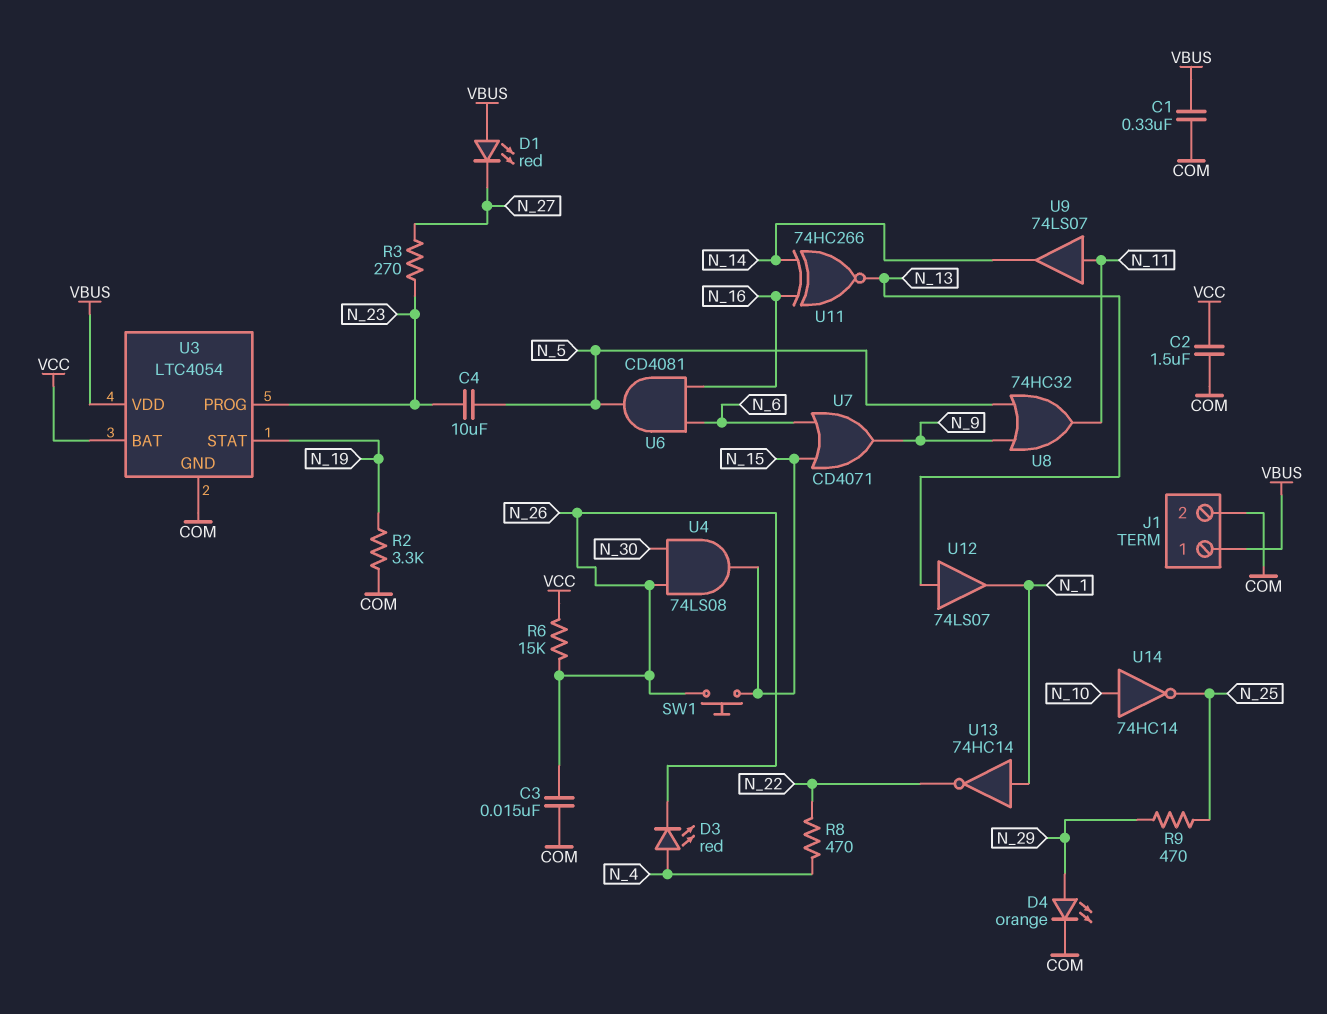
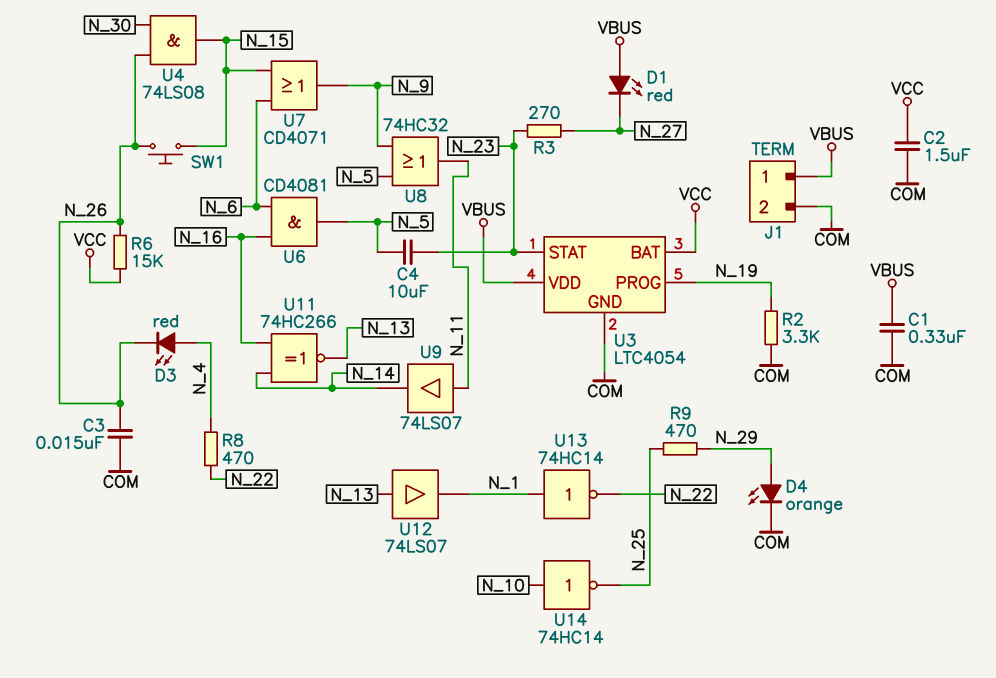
U3 pin PROG: N_23 -> N_19
U3 pin STAT: N_19 -> N_23

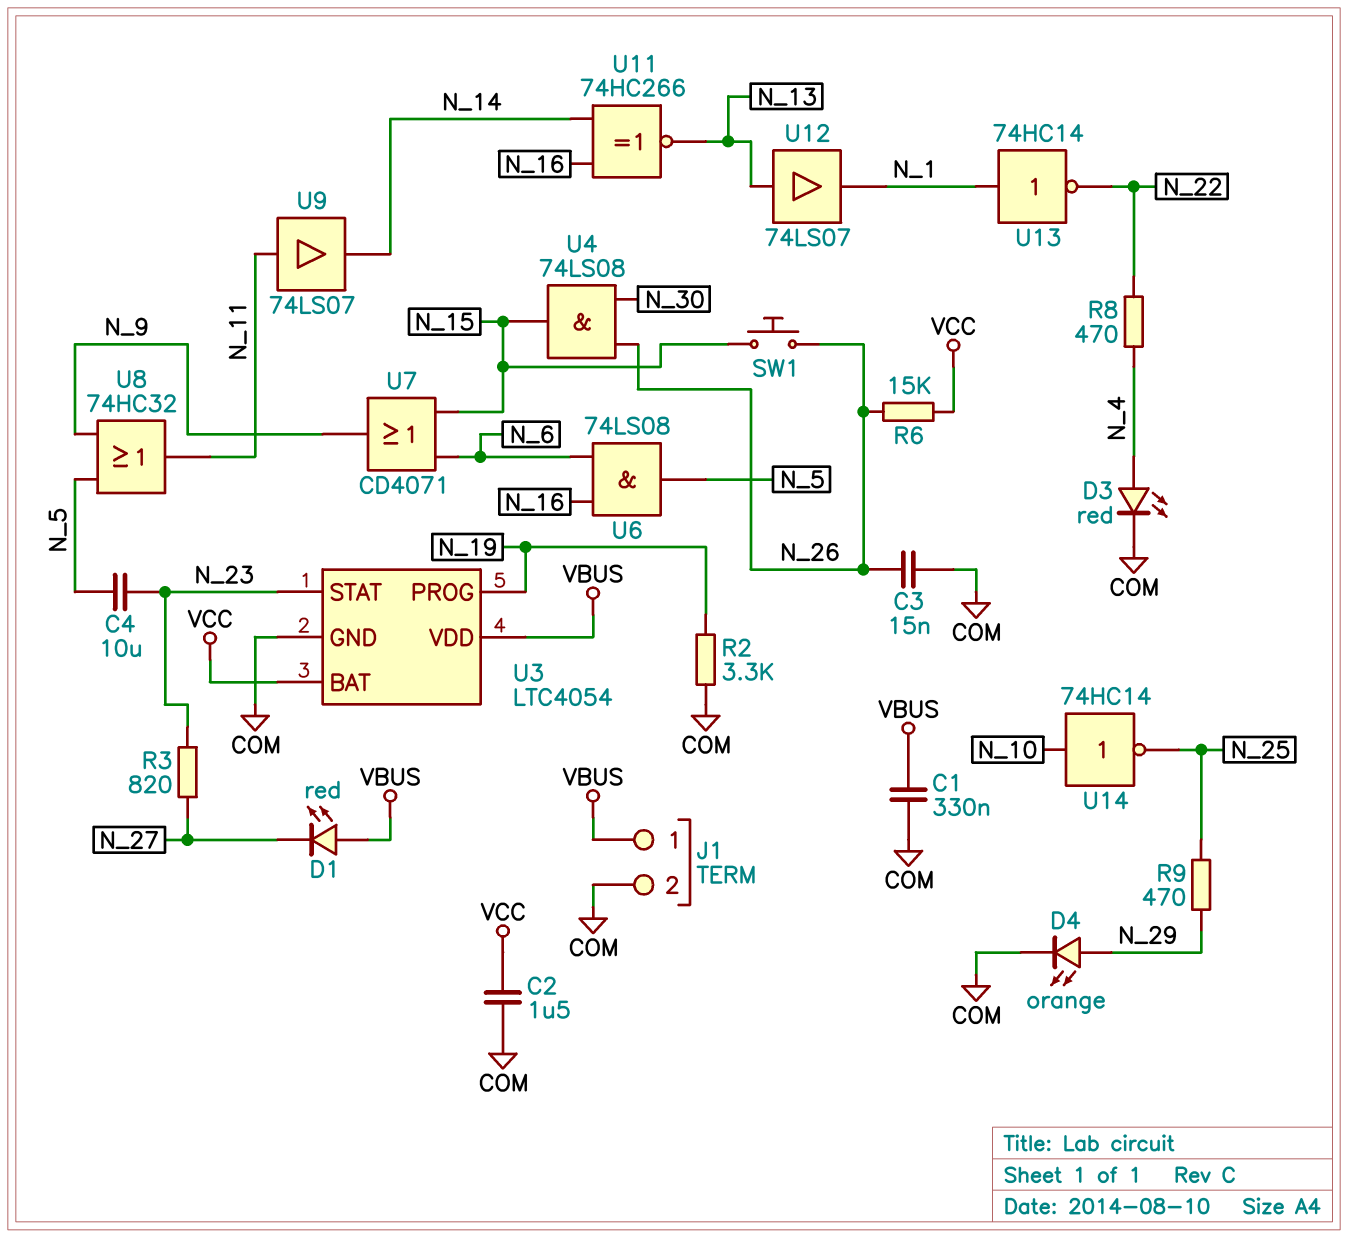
D3: LED red (A N_4, K N_26) -> LED red (A N_4, K COM)
R3: 270 (N_23, N_27) -> 820 (N_23, N_27)
U6: AND CD4081 (in N_6, in N_16, out N_5) -> AND 74LS08 (in N_6, in N_16, out N_5)

